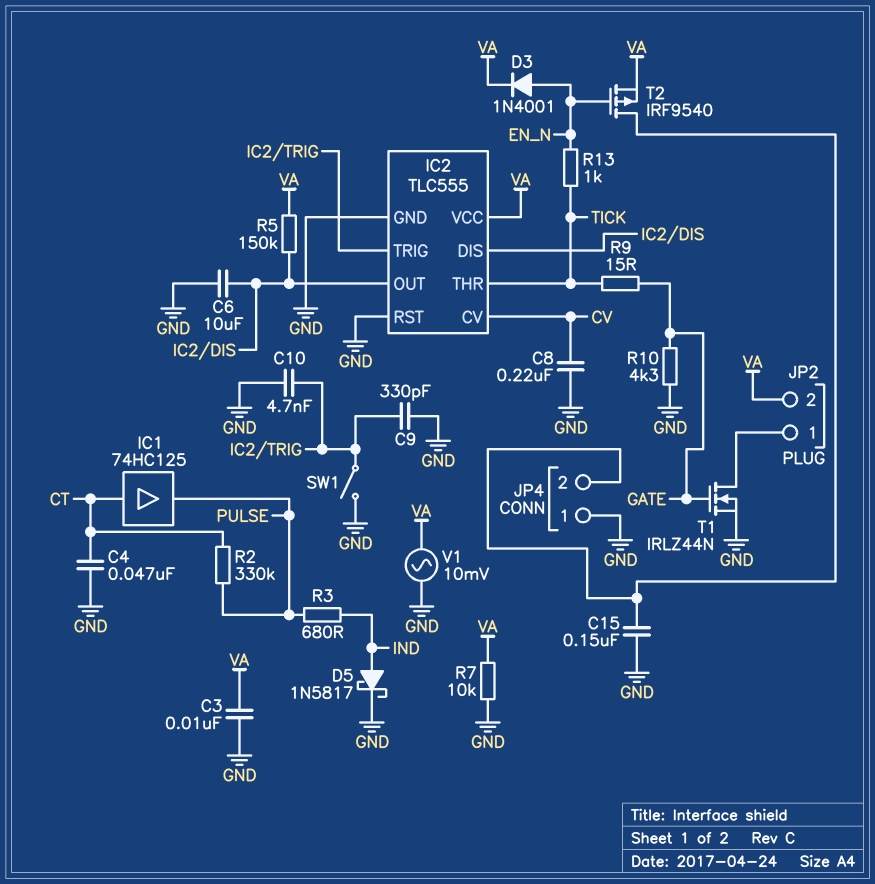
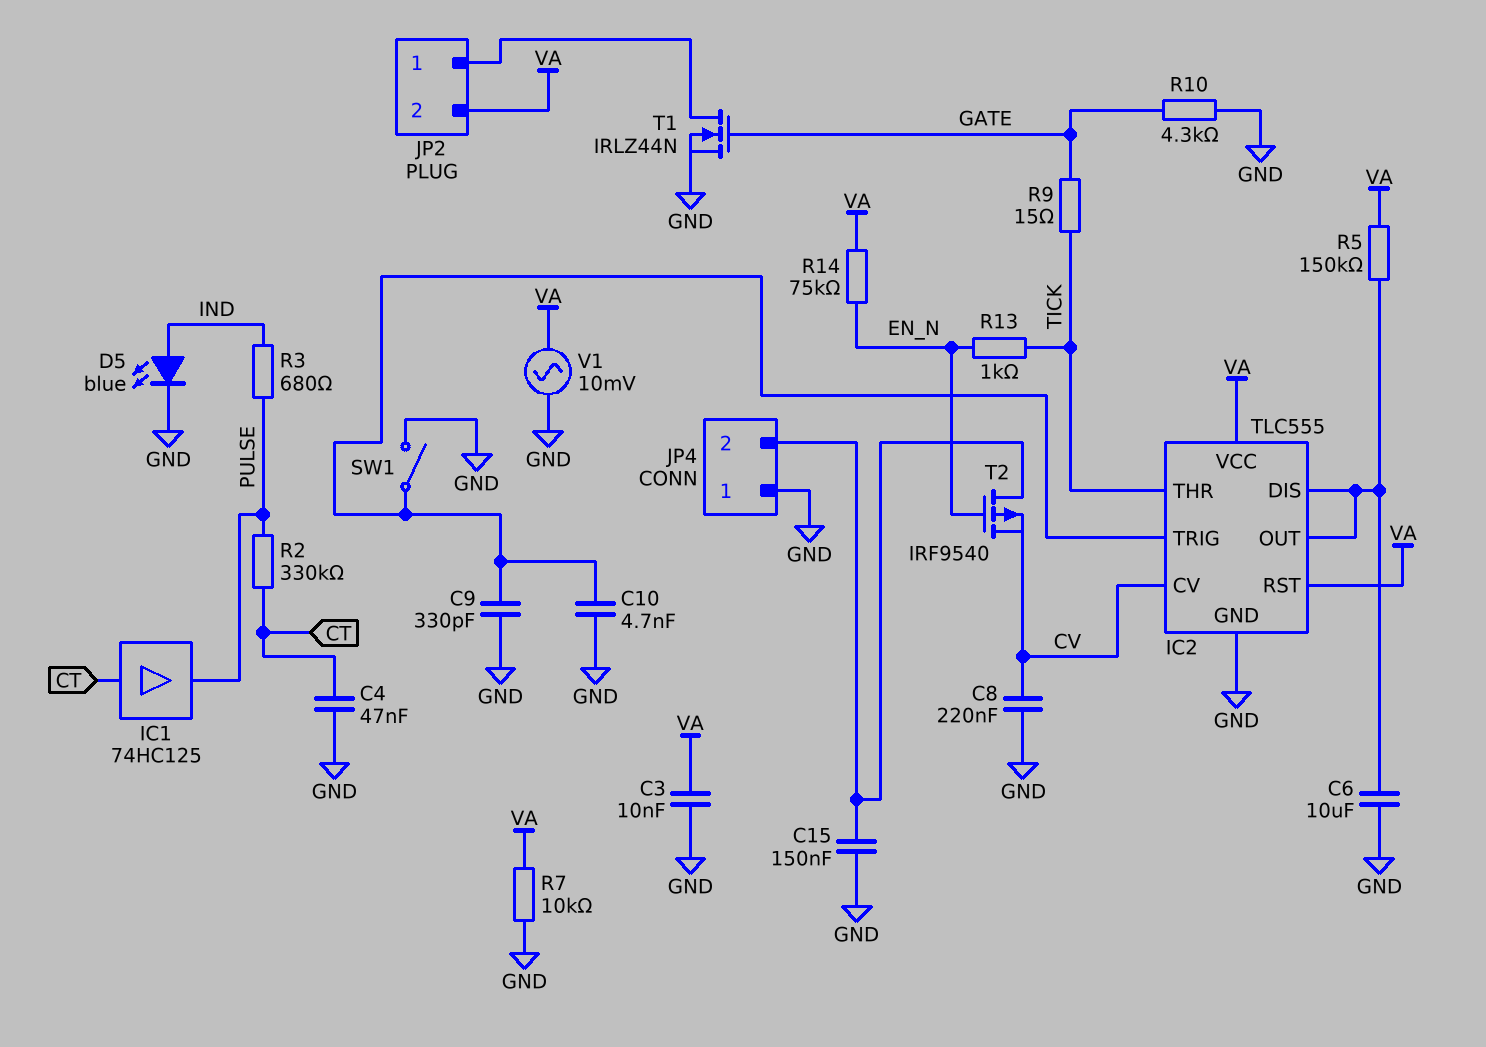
D3: diode 1N4001 (A EN_N, K VA) -> none
D5: schottky 1N5817 (A IND, K GND) -> LED blue (A IND, K GND)
IC2 pin RST: GND -> VA
R14: none -> 75k (EN_N, VA)
T2: PMOS IRF9540 (G EN_N, D JP4/2, S VA) -> PMOS IRF9540 (G EN_N, D JP4/2, S CV)

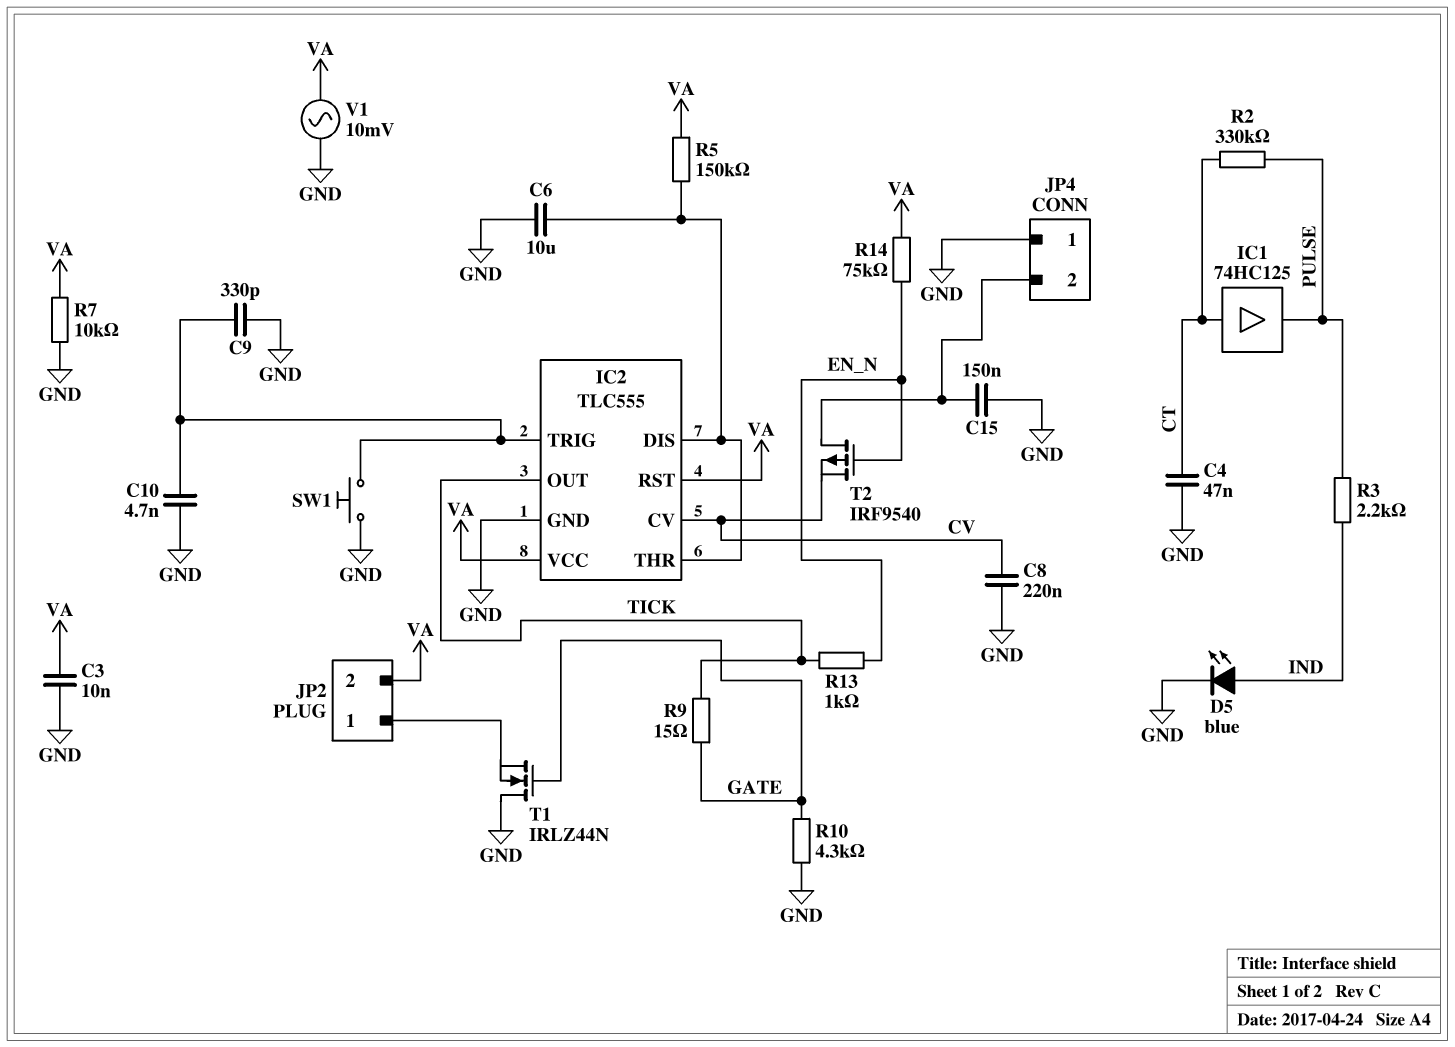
IC2 pin OUT: IC2/DIS -> TICK
IC2 pin THR: TICK -> IC2/DIS
R3: 680 (IND, PULSE) -> 2.2k (IND, PULSE)
SW1: switch (GND, IC2/TRIG) -> button (GND, IC2/TRIG)
T1: NMOS IRLZ44N (G GATE, D JP2/1, S GND) -> NMOS IRLZ44N (G GATE, D GND, S JP2/1)

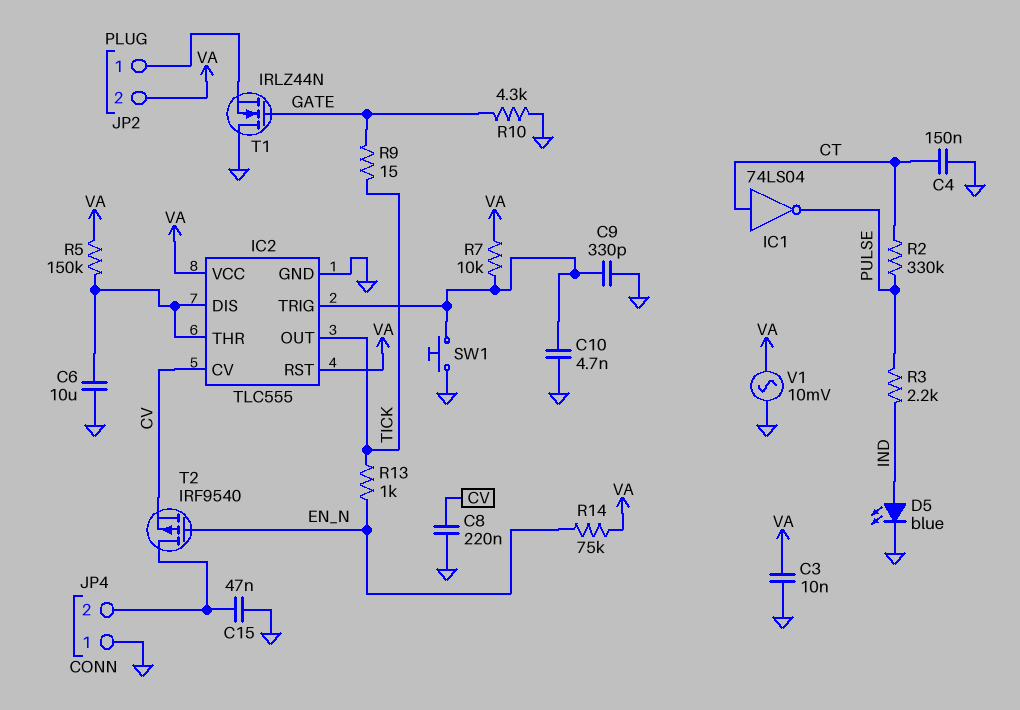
C4: 47nF (CT, GND) -> 150nF (CT, GND)
C15: 150nF (GND, JP4/2) -> 47nF (GND, JP4/2)
IC1: buffer 74HC125 (in CT, out PULSE) -> NOT 74LS04 (in CT, out PULSE)
R7: 10k (GND, VA) -> 10k (IC2/TRIG, VA)

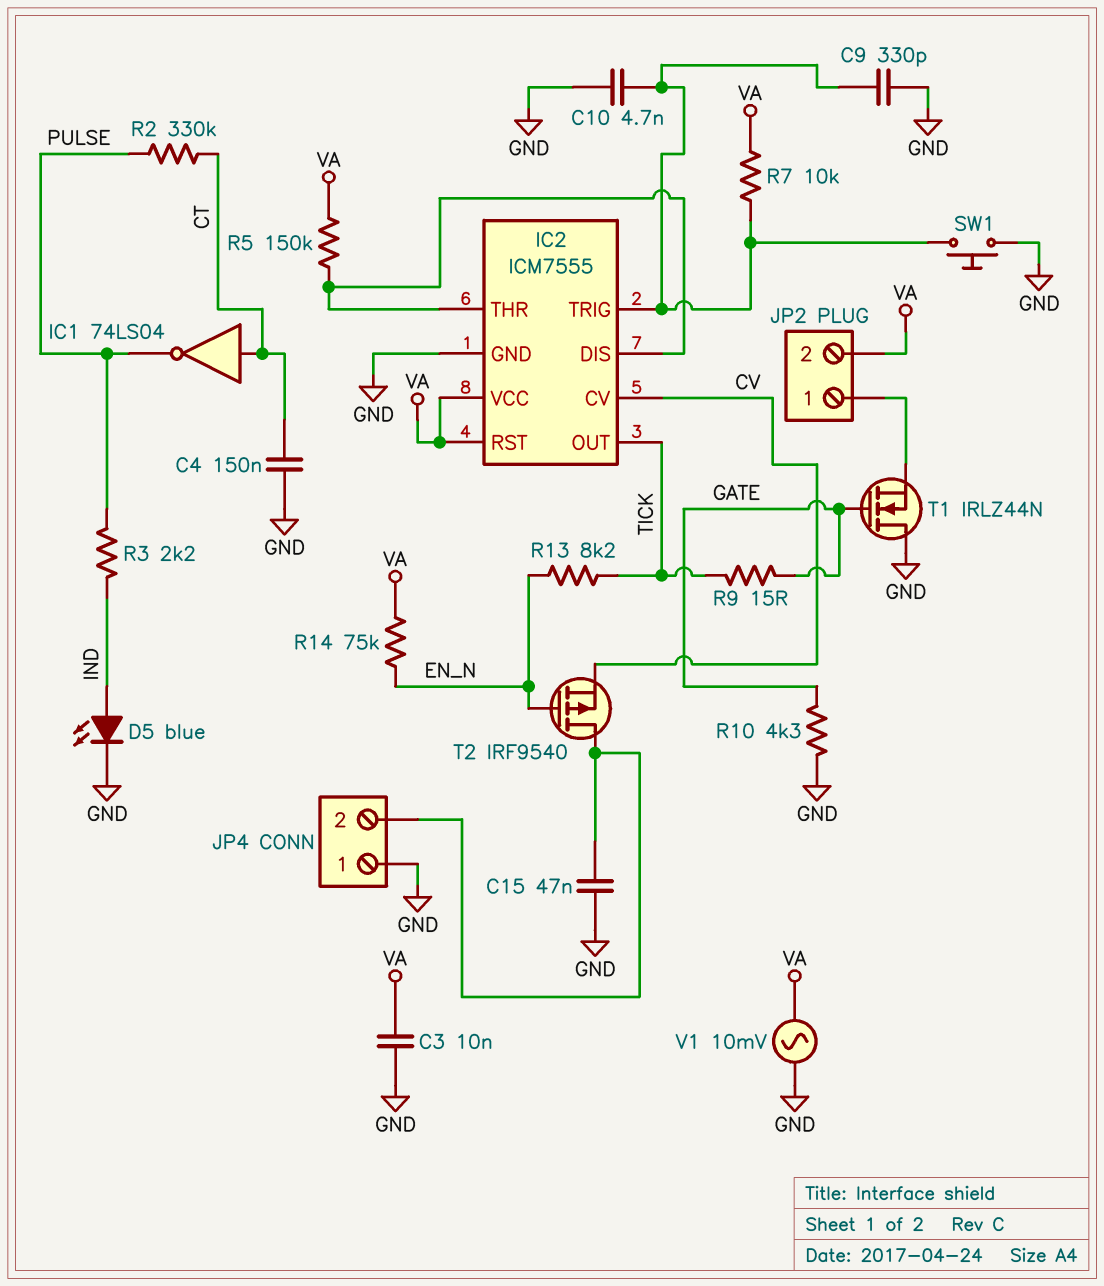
C6: 10uF (GND, IC2/DIS) -> none
C8: 220nF (CV, GND) -> none
IC2: TLC555 -> ICM7555
R13: 1k (EN_N, TICK) -> 8.2k (EN_N, TICK)

